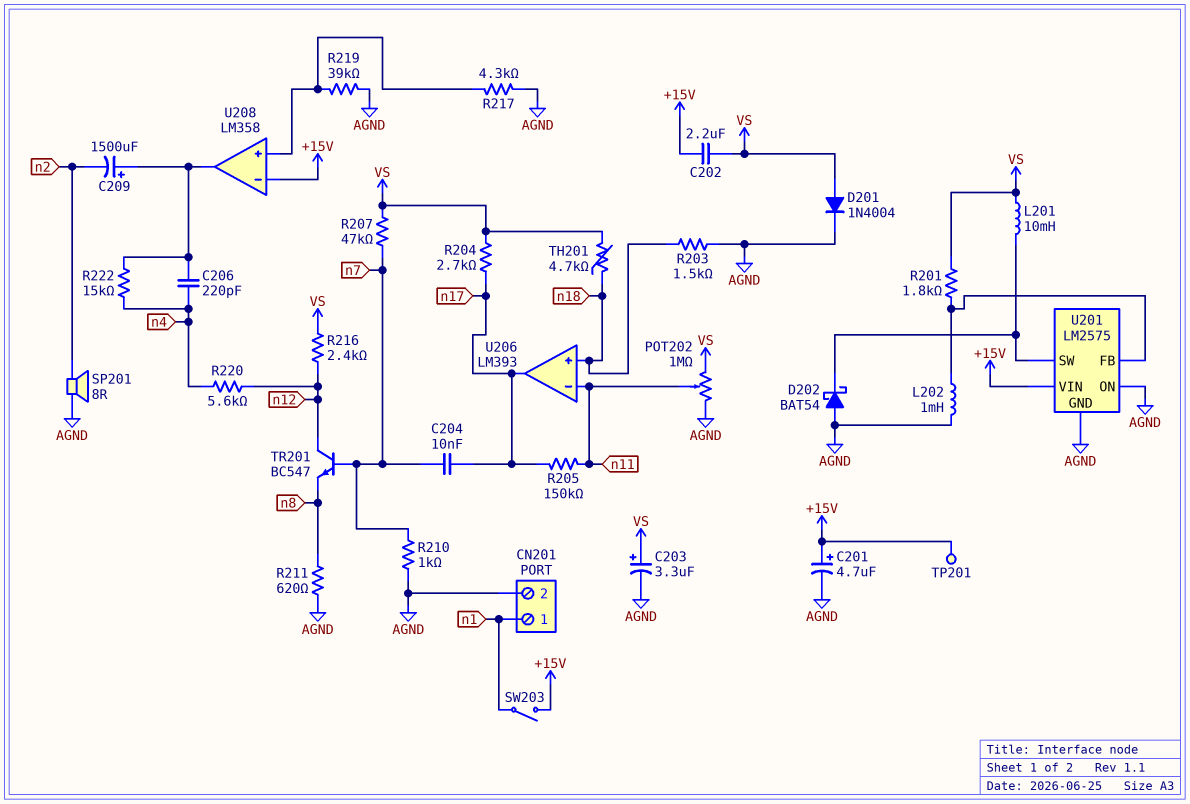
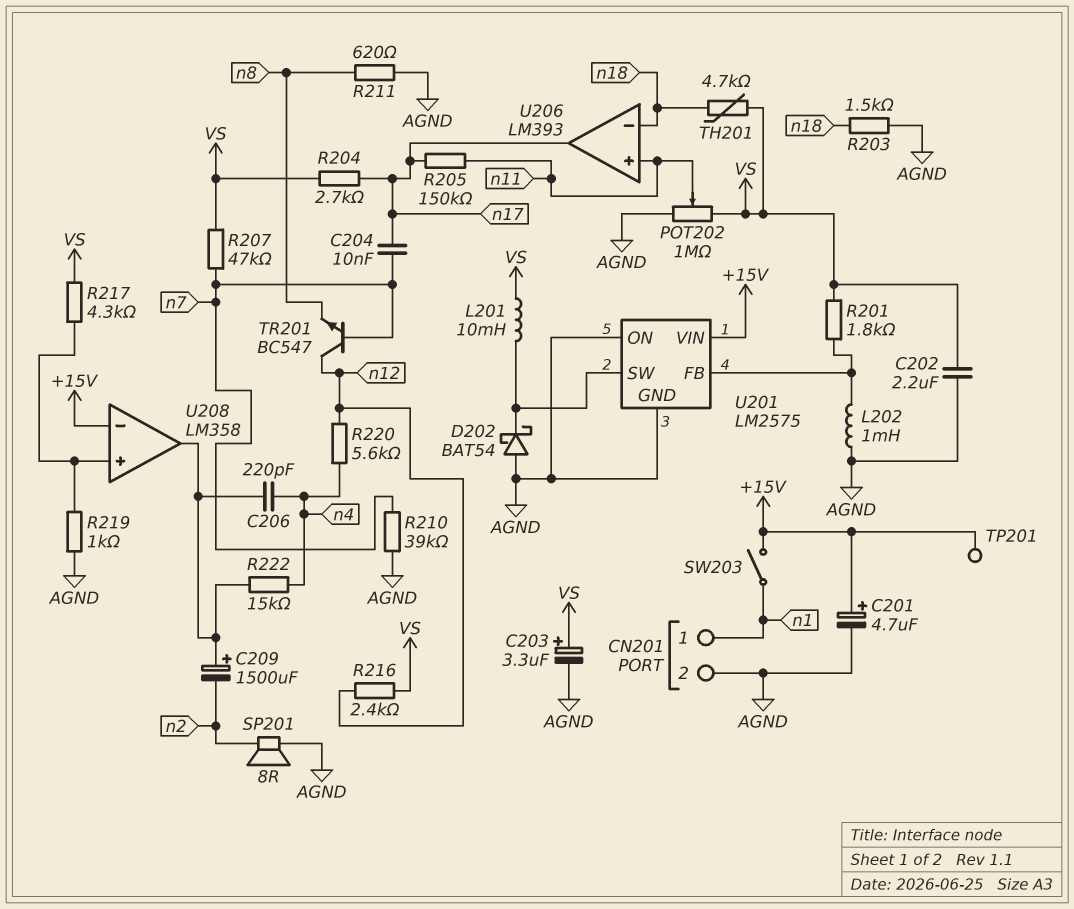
C202: 2.2uF (+15V, VS) -> 2.2uF (AGND, VS)
D201: diode 1N4004 (A VS, K AGND) -> none
R210: 1k (AGND, n7) -> 39k (AGND, n7)
R217: 4.3k (AGND, U208/in+) -> 4.3k (U208/in+, VS)
R219: 39k (AGND, U208/in+) -> 1k (AGND, U208/in+)
U206 pin in+: n18 -> n11
U206 pin in-: n11 -> n18

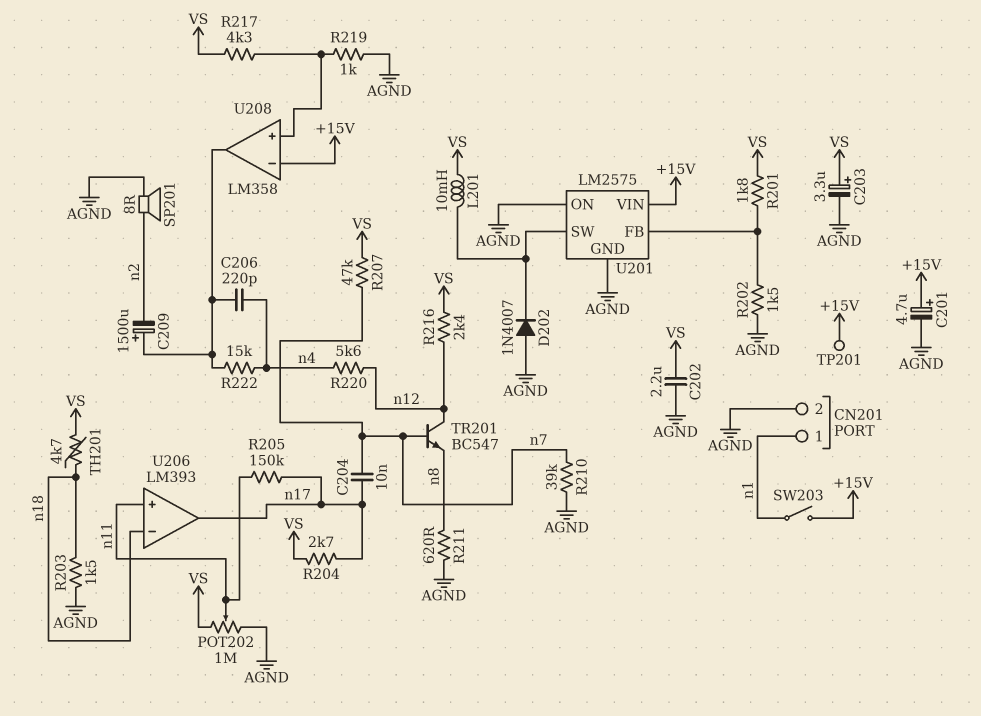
D202: schottky BAT54 (A AGND, K U201/SW) -> diode 1N4007 (A AGND, K U201/SW)
L202: 1mH (AGND, U201/FB) -> none
R202: none -> 1.5k (AGND, U201/FB)

